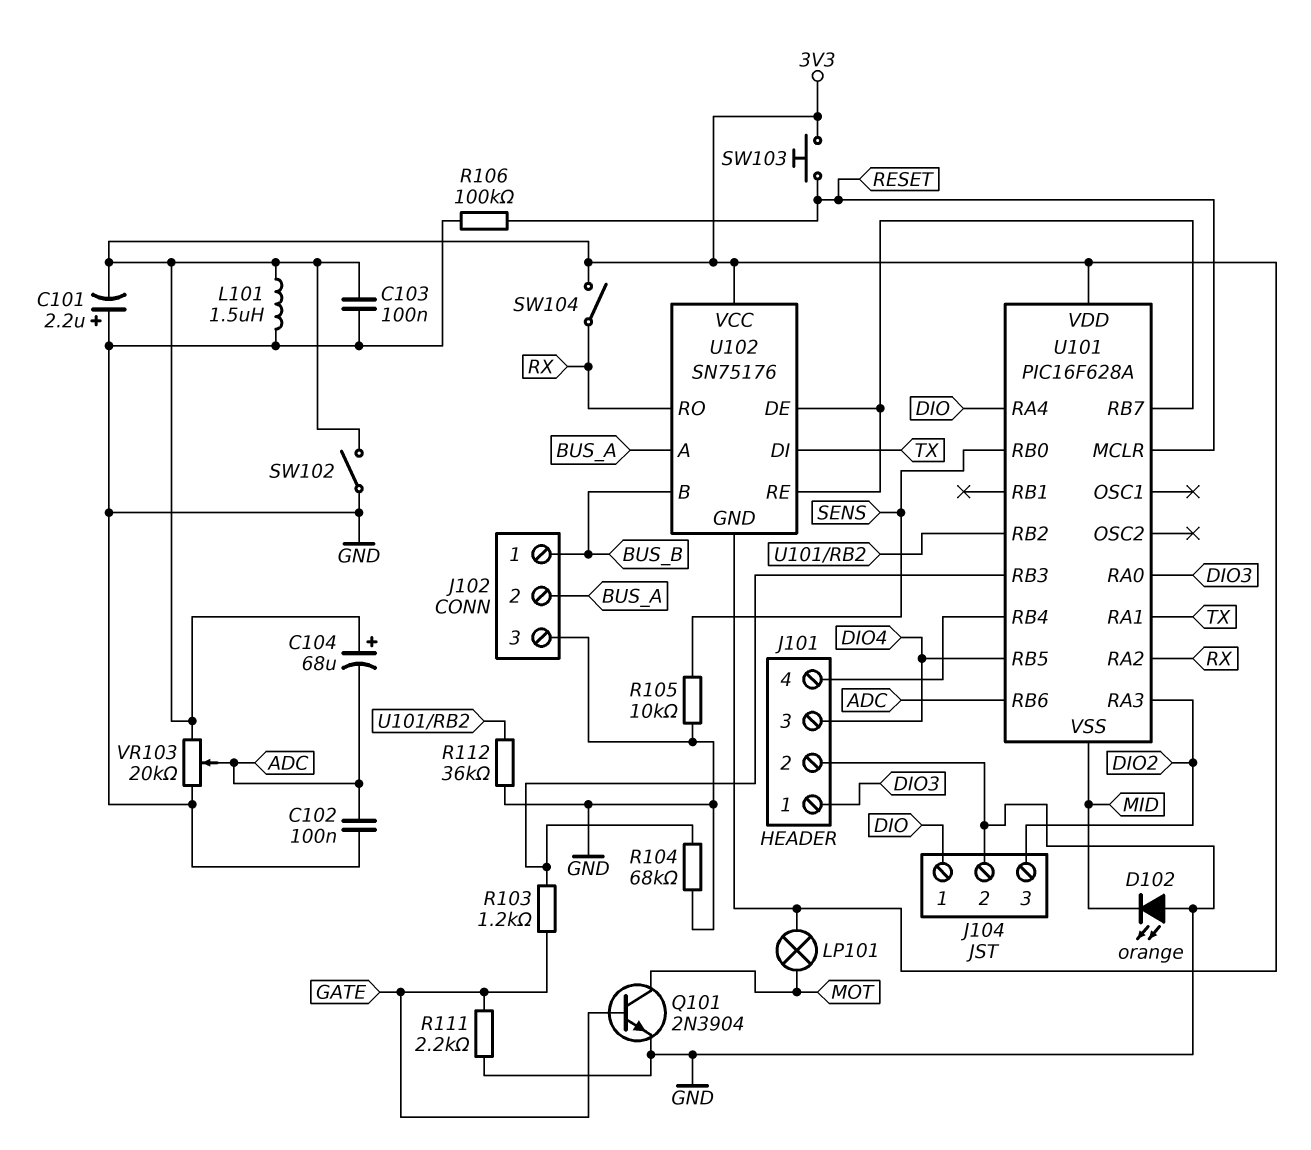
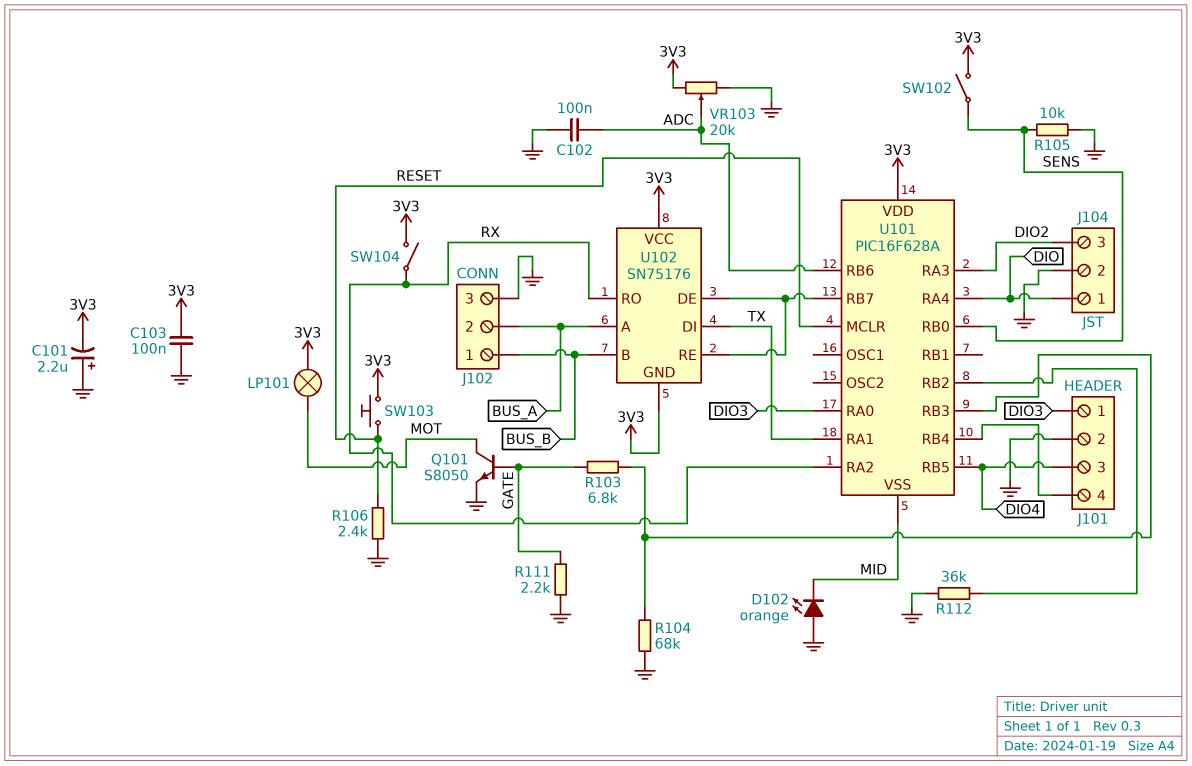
C104: 68uF (plus 3V3, minus ADC) -> none
L101: 1.5uH (3V3, GND) -> none
Q101: NPN 2N3904 (B GATE, C MOT, E GND) -> NPN S8050 (B GATE, C MOT, E GND)
R103: 1.2k (GATE, U101/RB3) -> 6.8k (GATE, U101/RB3)
R106: 100k (GND, RESET) -> 2.4k (GND, RESET)
SW102: switch (3V3, GND) -> switch (3V3, SENS)

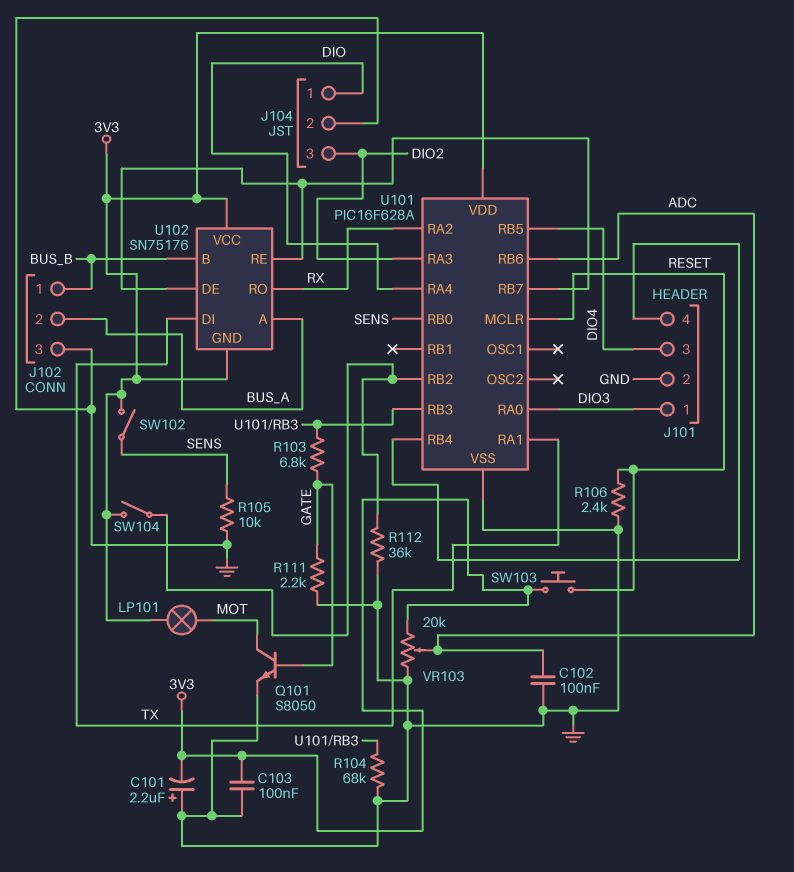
D102: LED orange (A GND, K MID) -> none
SW104: switch (3V3, RX) -> switch (3V3, U101/RB2)
U101 pin VSS: MID -> GND

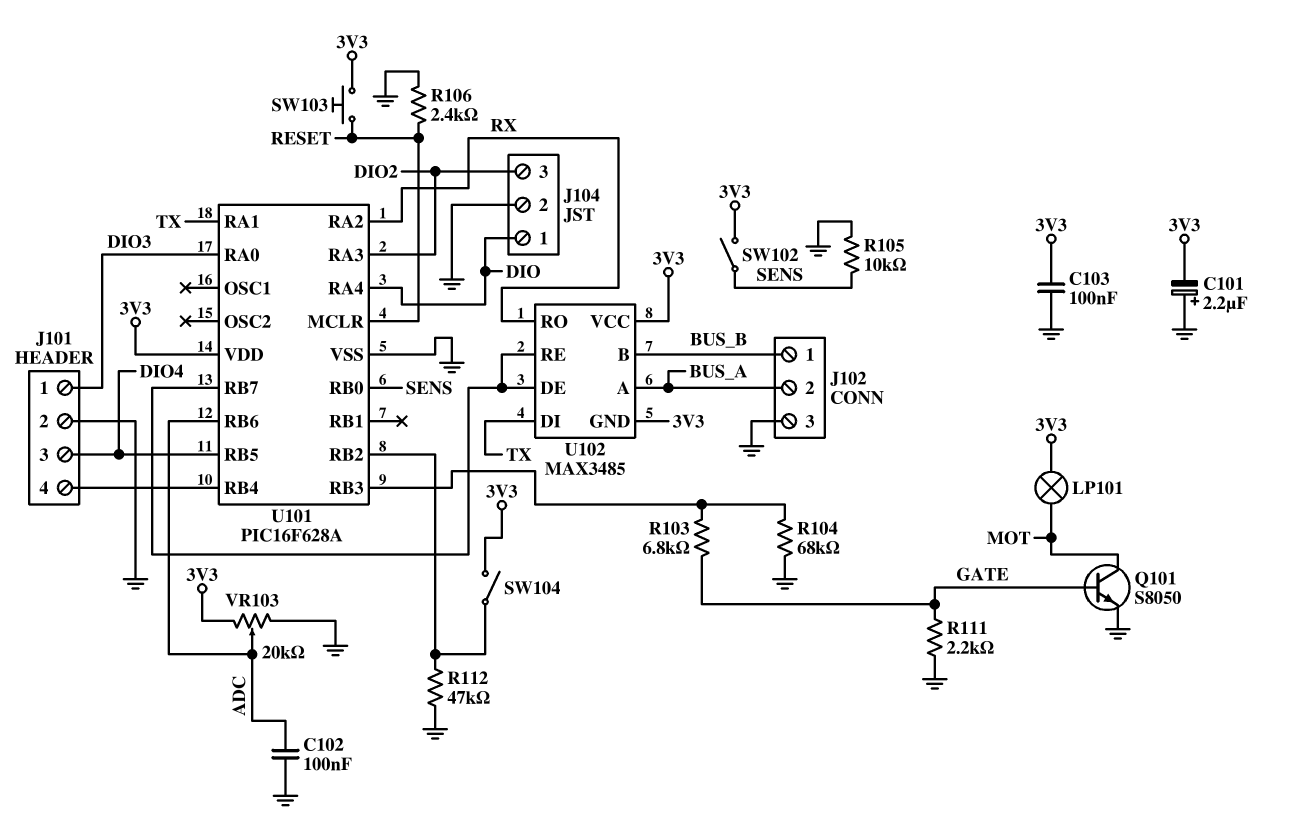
R112: 36k (GND, U101/RB2) -> 47k (GND, U101/RB2)
U102: SN75176 -> MAX3485

